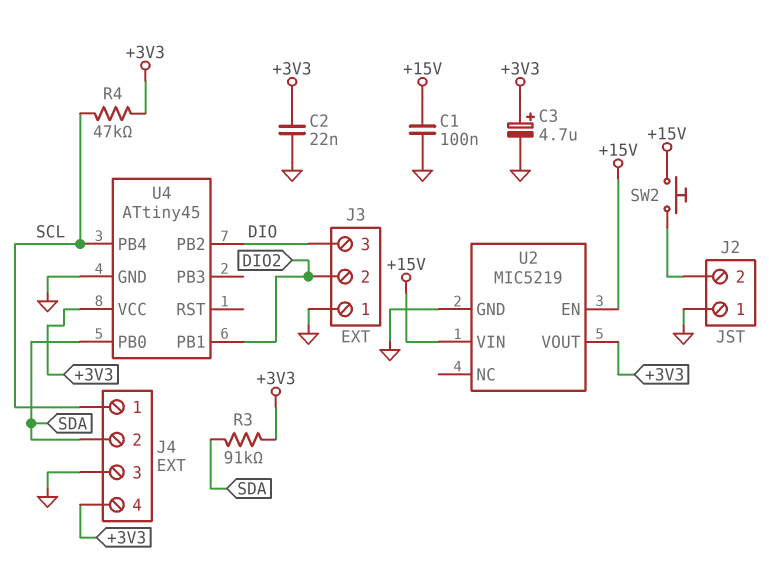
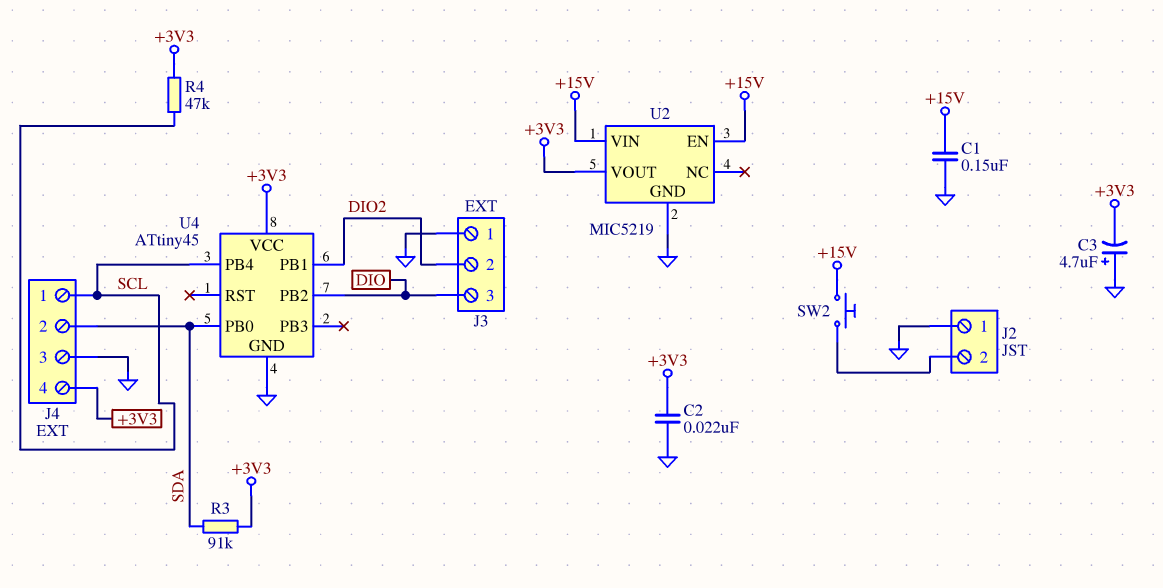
C1: 100nF (+15V, GND) -> 150nF (+15V, GND)
C3: 4.7uF (plus +3V3, minus GND) -> 4.7uF (plus GND, minus +3V3)

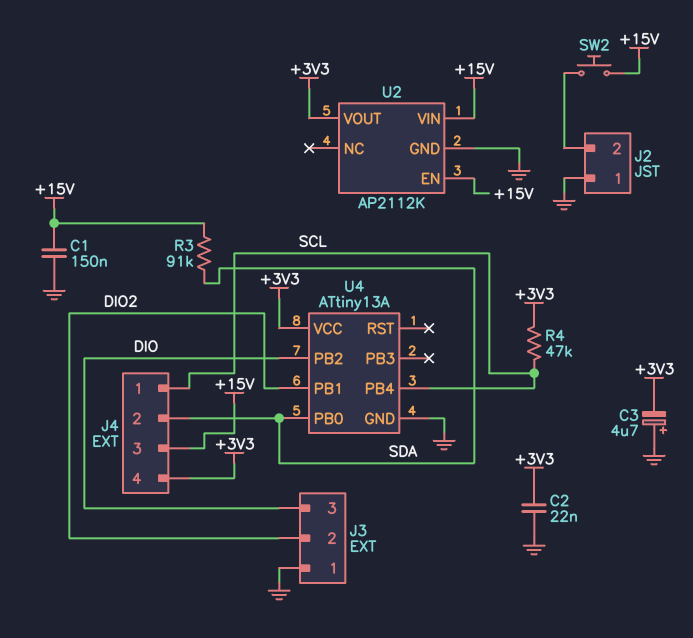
J4 pin 3: GND -> +15V
R3: 91k (+3V3, SDA) -> 91k (+15V, SDA)
U2: MIC5219 -> AP2112K
U4: ATtiny45 -> ATtiny13A

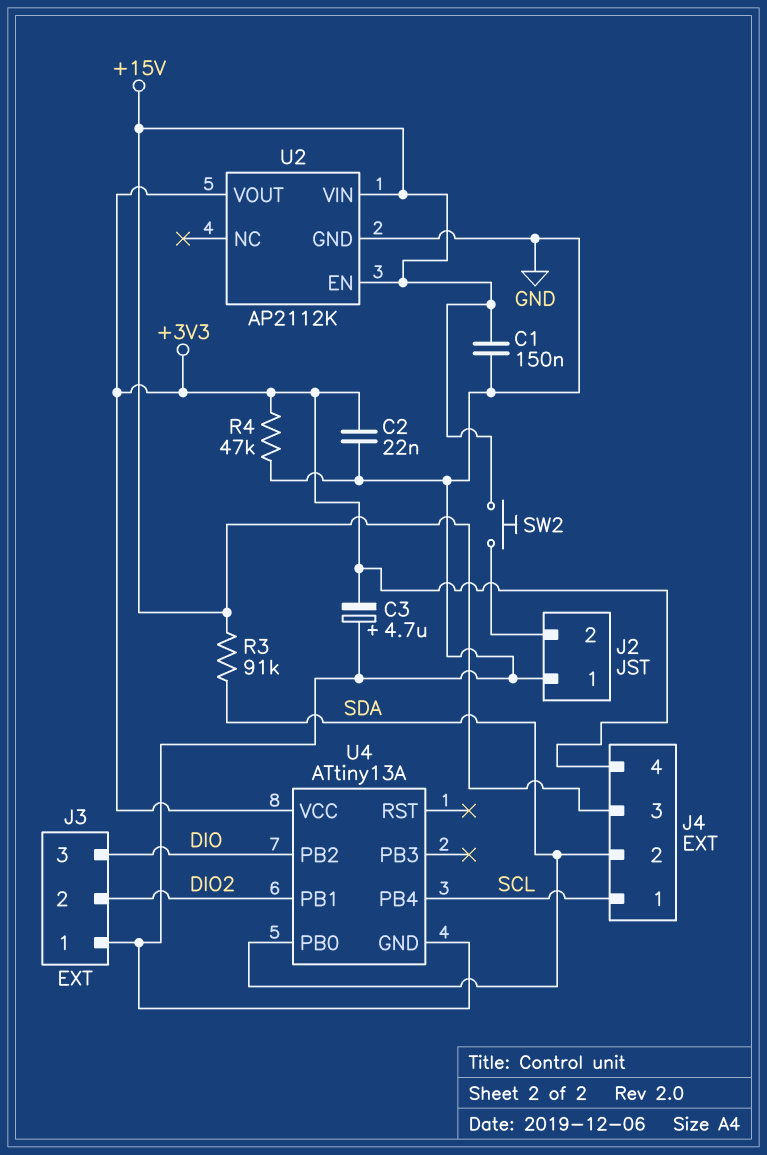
R4: 47k (+3V3, SCL) -> 47k (+3V3, GND)

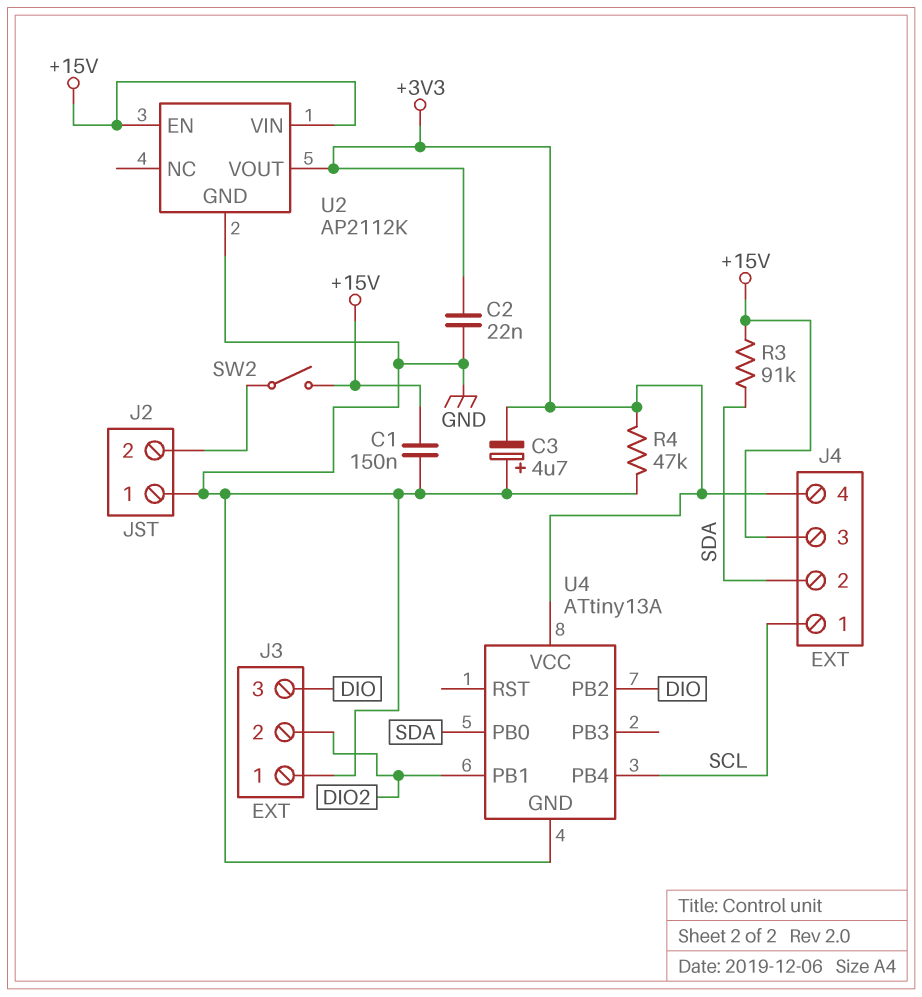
SW2: button (+15V, J2/2) -> switch (+15V, J2/2)

